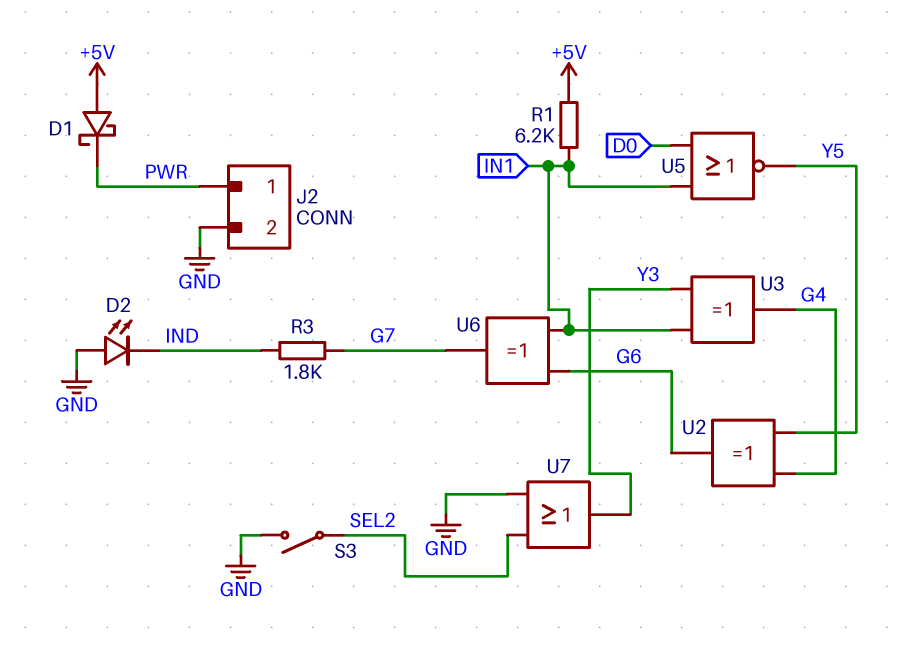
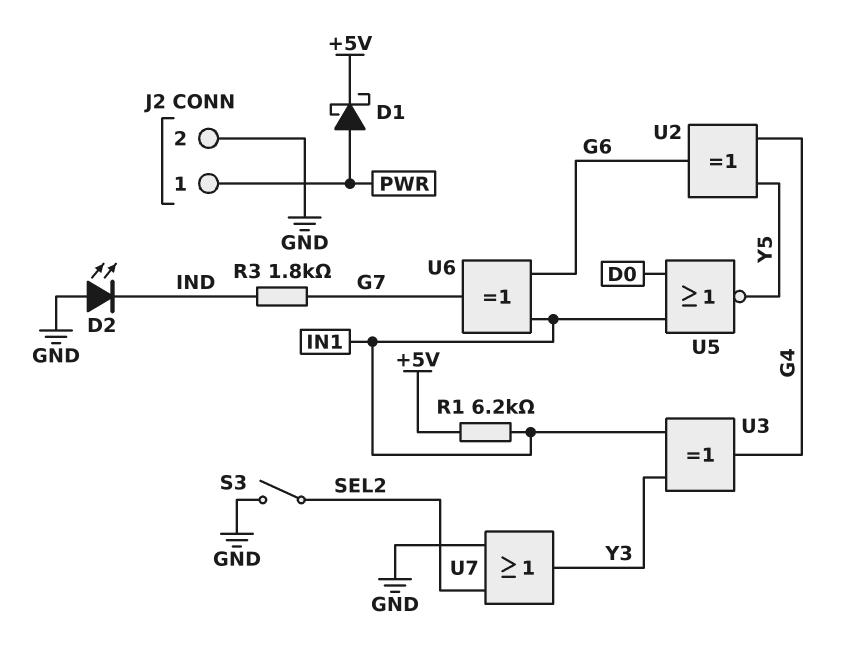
D1: schottky (A +5V, K PWR) -> schottky (A PWR, K +5V)

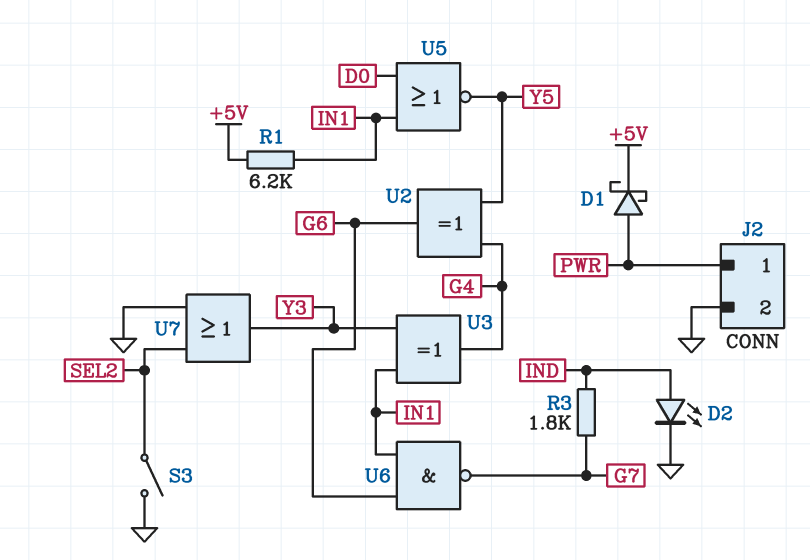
D2: LED (A GND, K IND) -> LED (A IND, K GND)
U6: XOR (in G6, in IN1, out G7) -> NAND (in G6, in IN1, out G7)

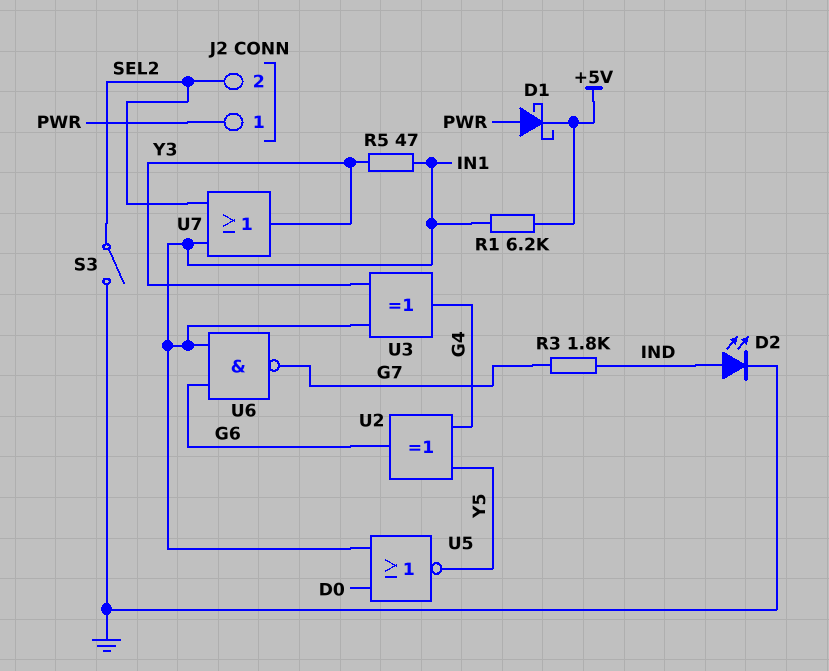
J2 pin 2: GND -> SEL2
R5: none -> 47 (IN1, Y3)
U7: OR (in GND, in SEL2, out Y3) -> OR (in IN1, in SEL2, out Y3)

